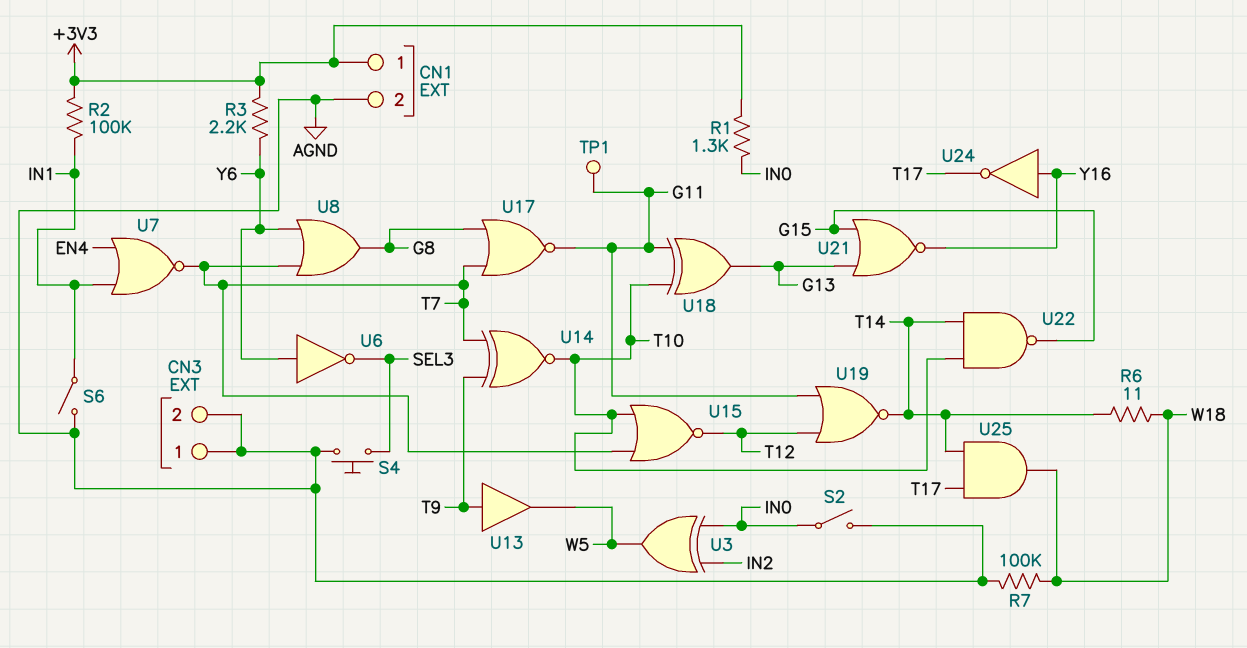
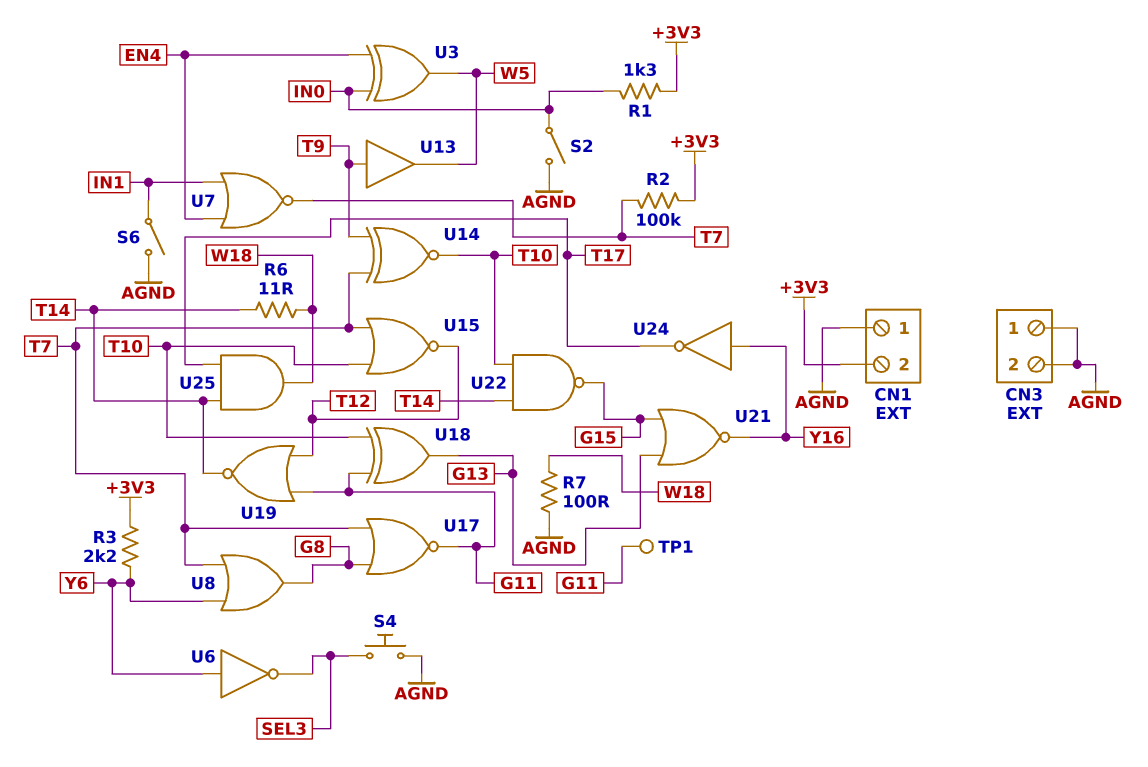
CN1 pin 1: +3V3 -> AGND
CN1 pin 2: AGND -> +3V3
R2: 100k (+3V3, IN1) -> 100k (+3V3, T7)
R7: 100k (AGND, W18) -> 100 (AGND, W18)
U3: XOR (in IN0, in IN2, out W5) -> XOR (in EN4, in IN0, out W5)

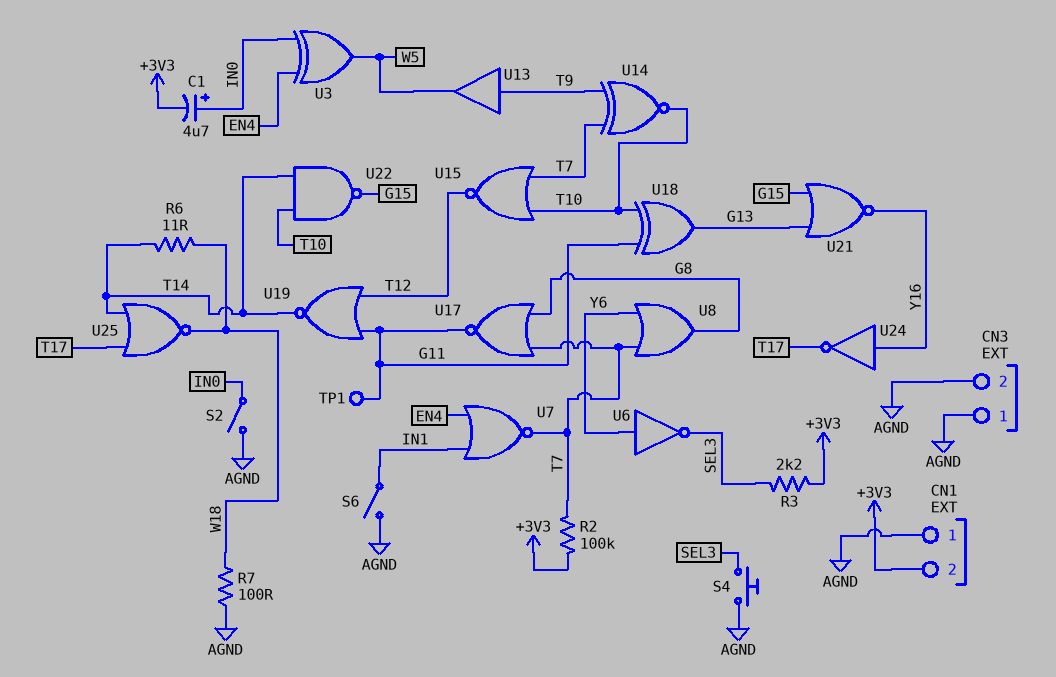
C1: none -> 4.7uF (plus IN0, minus +3V3)
R1: 1.3k (+3V3, IN0) -> none
R3: 2.2k (+3V3, Y6) -> 2.2k (+3V3, SEL3)
U25: AND (in T14, in T17, out W18) -> NOR (in T14, in T17, out W18)

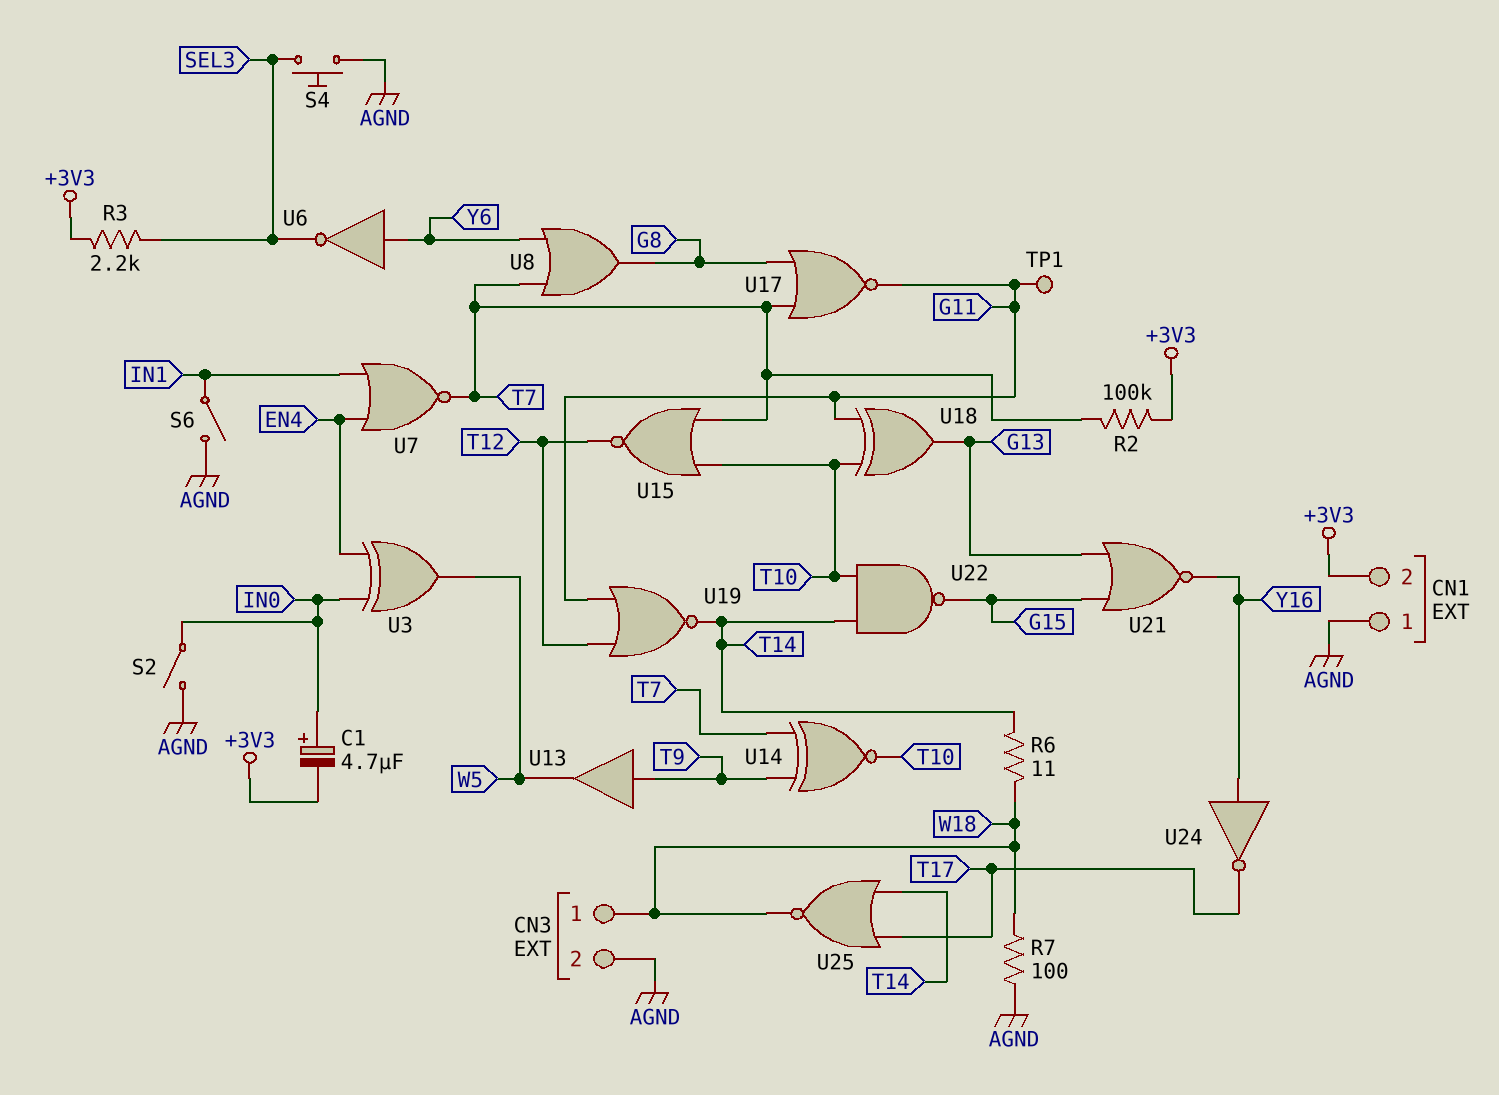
CN3 pin 1: AGND -> W18

